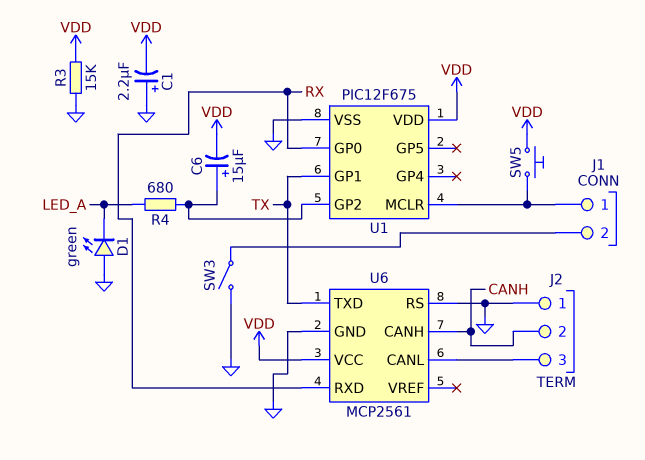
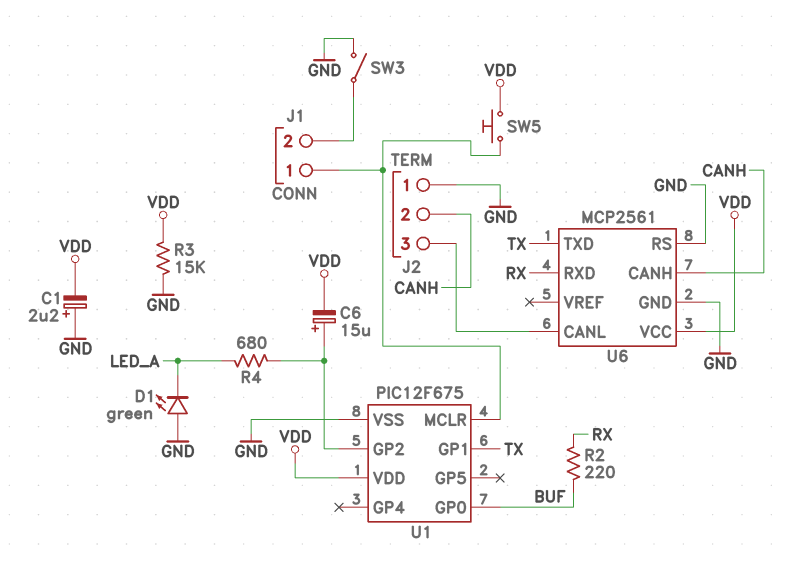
R2: none -> 220 (BUF, RX)
U1 pin GP0: RX -> BUF

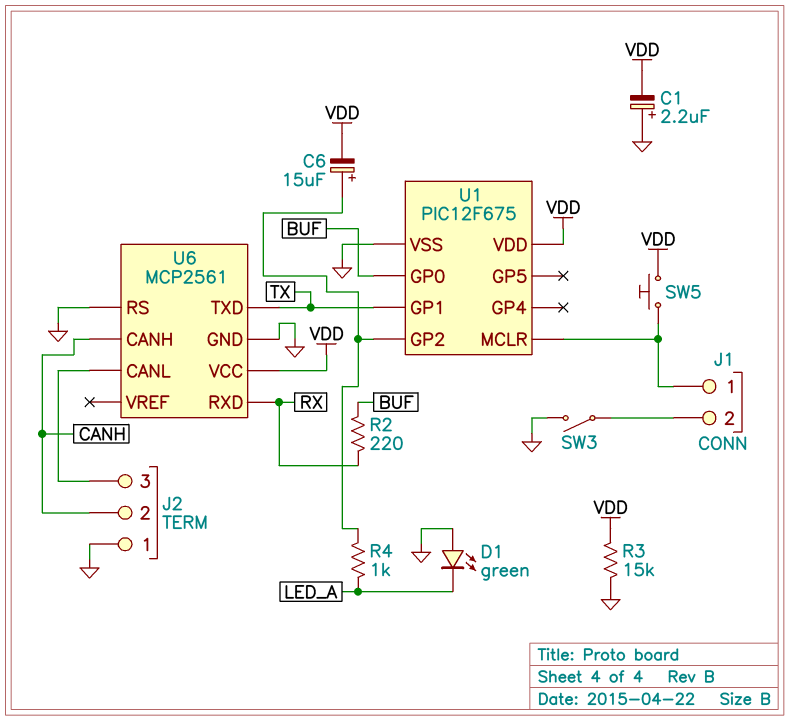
R4: 680 (LED_A, U1/GP2) -> 1k (LED_A, U1/GP2)

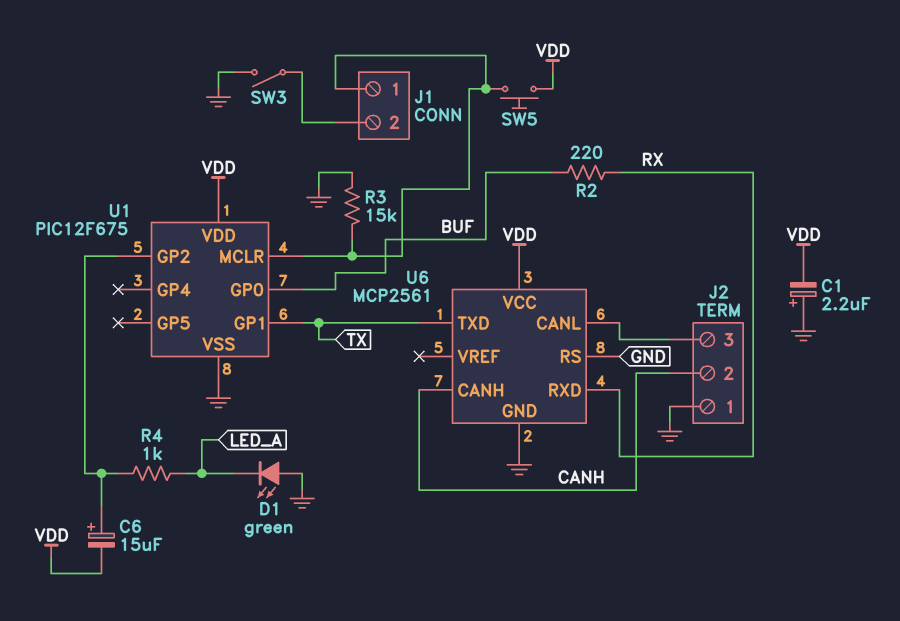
R3: 15k (GND, VDD) -> 15k (GND, J1/1)

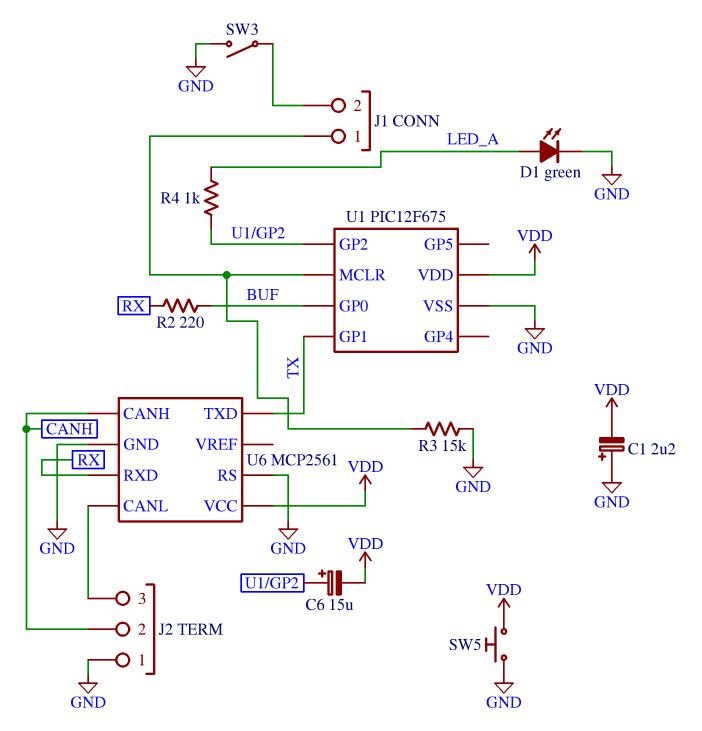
D1: LED green (A GND, K LED_A) -> LED green (A LED_A, K GND)
SW5: button (J1/1, VDD) -> button (GND, VDD)

